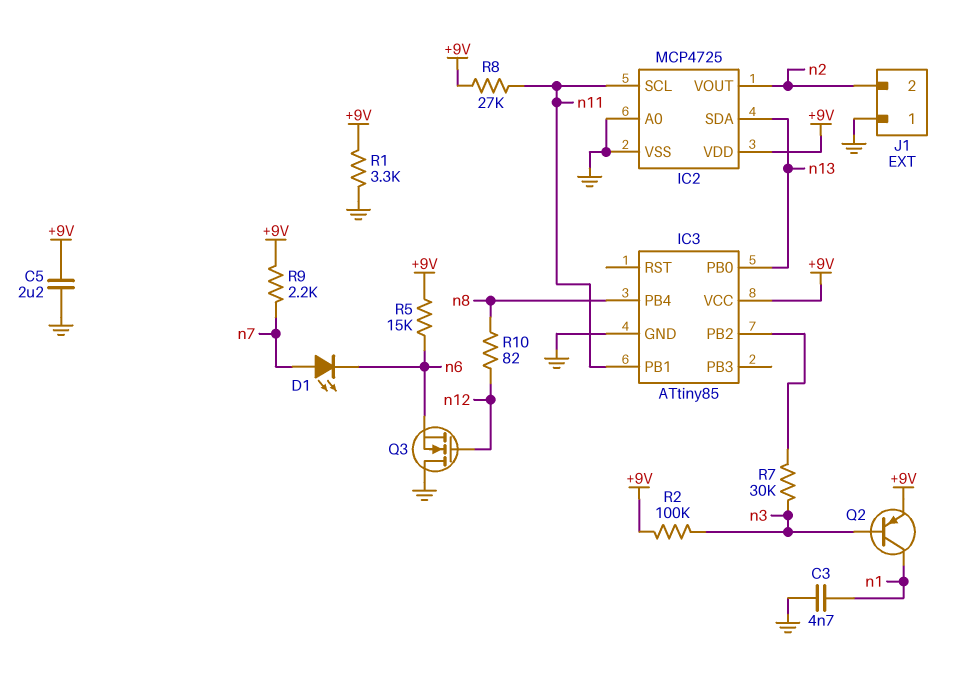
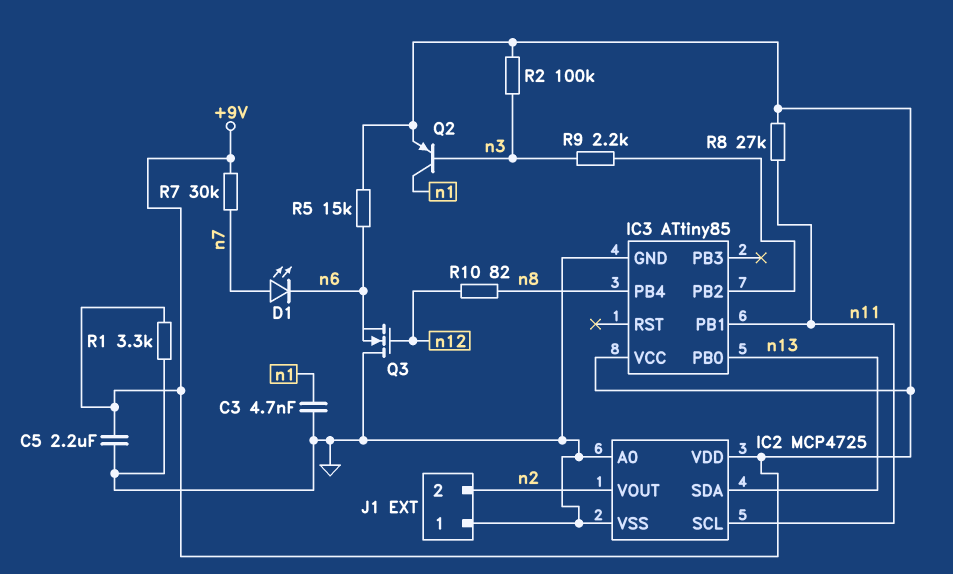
R7: 30k (IC3/PB2, n3) -> 30k (+9V, n7)
R9: 2.2k (+9V, n7) -> 2.2k (IC3/PB2, n3)

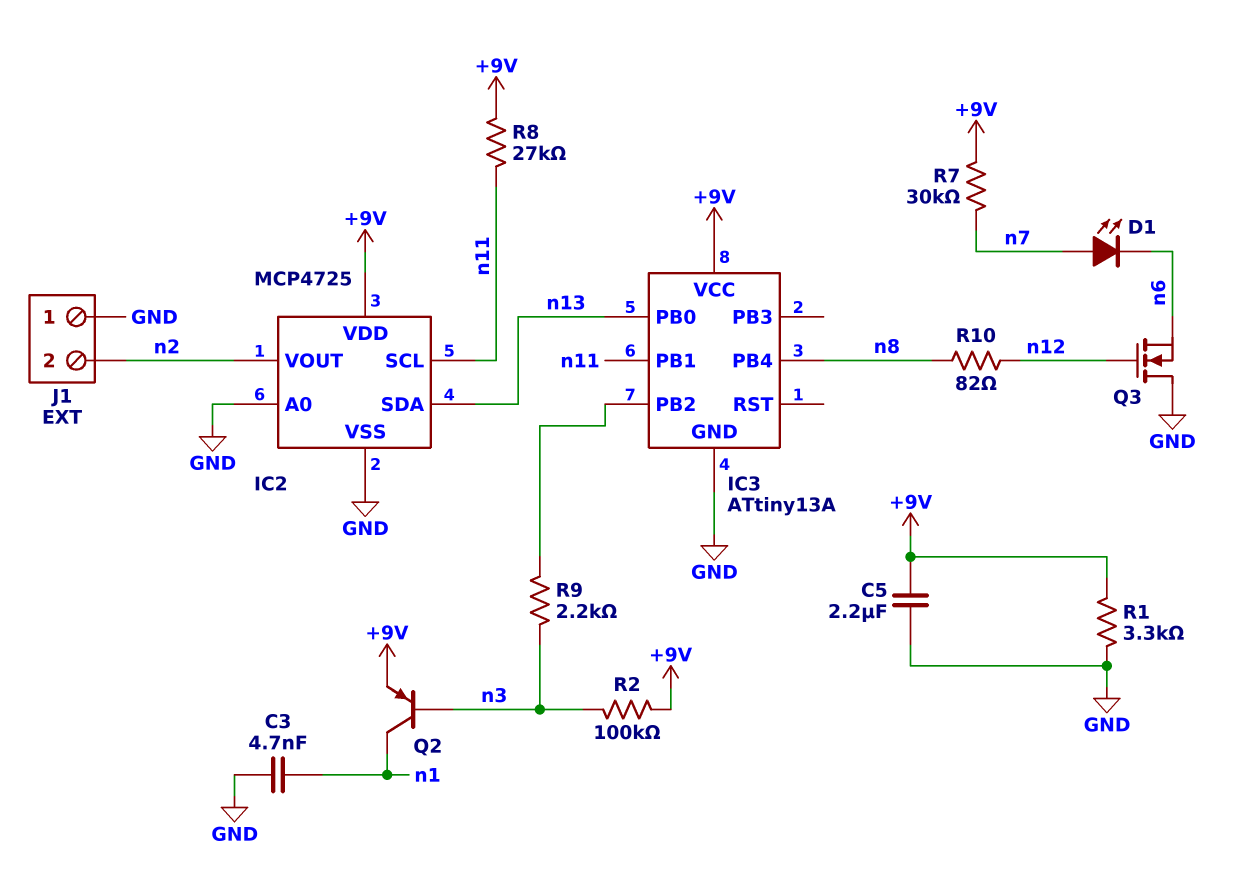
IC3: ATtiny85 -> ATtiny13A
R5: 15k (+9V, n6) -> none

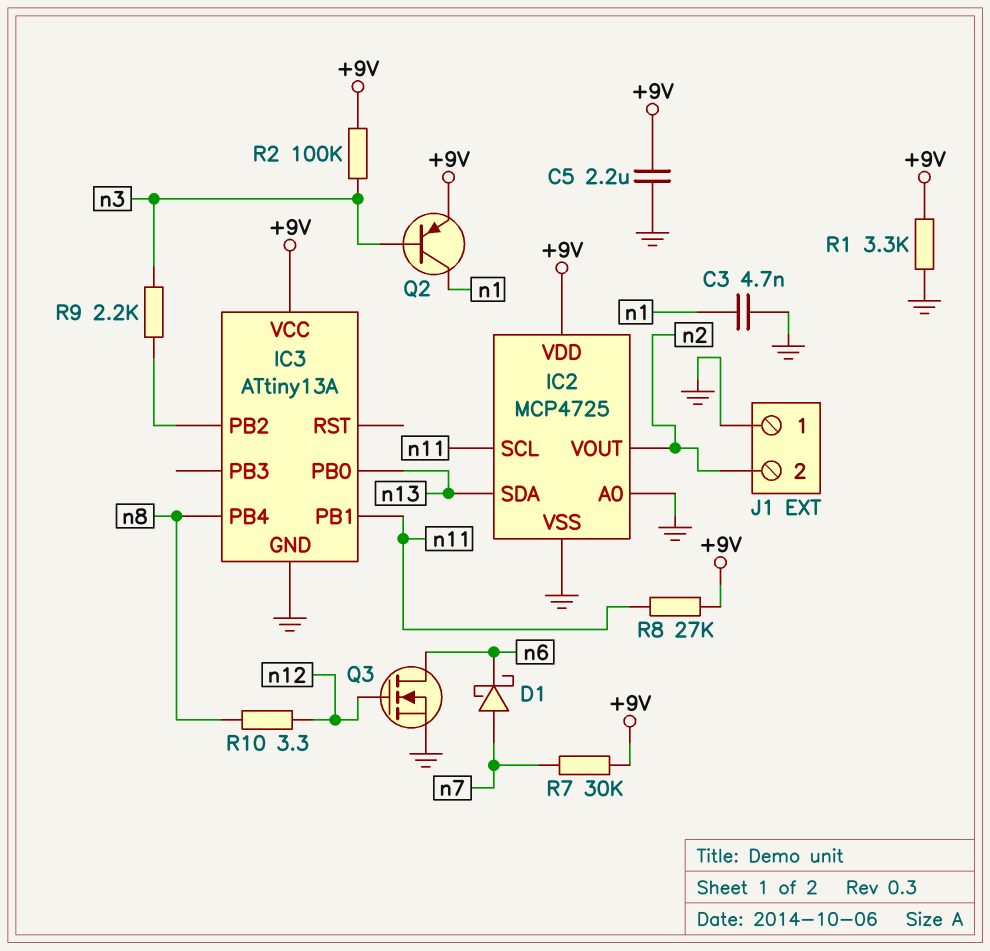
D1: LED (A n7, K n6) -> schottky (A n7, K n6)
Q3: NMOS (G n12, D GND, S n6) -> NMOS (G n12, D n6, S GND)
R10: 82 (n8, n12) -> 3.3 (n8, n12)

